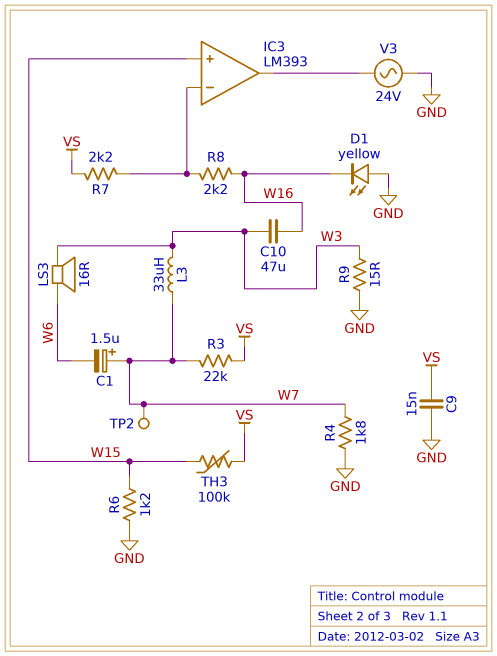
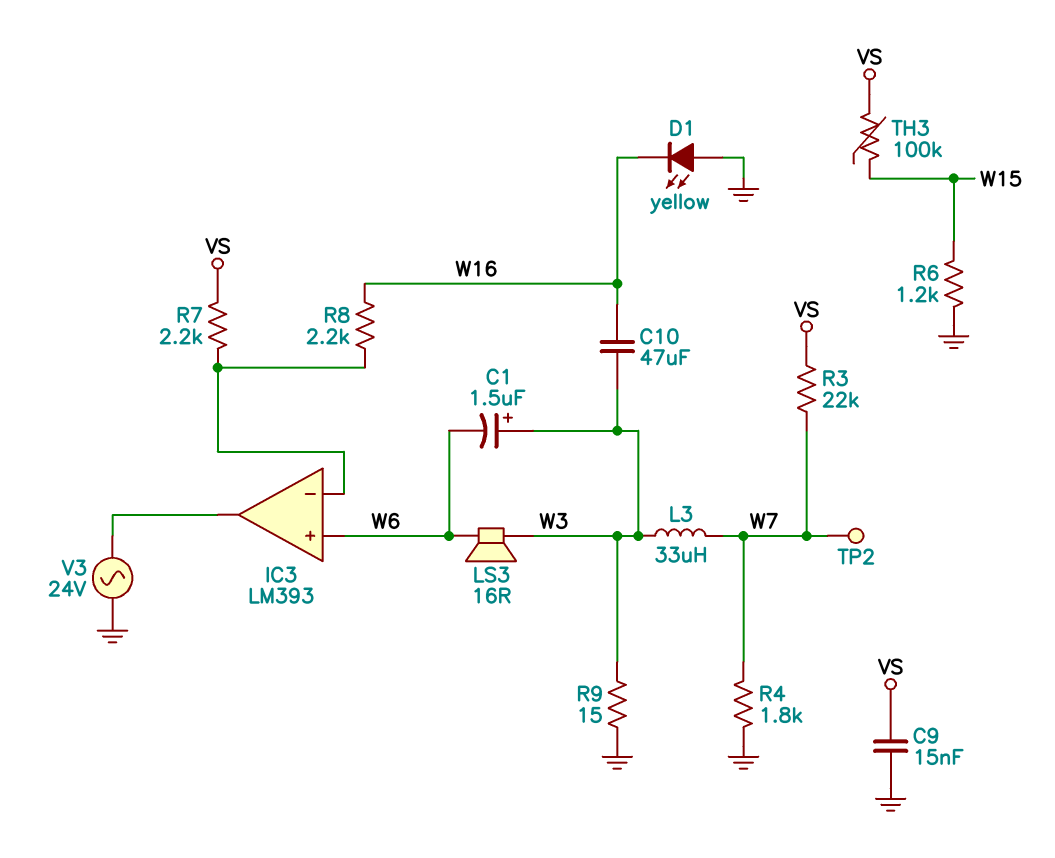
C1: 1.5uF (plus W7, minus W6) -> 1.5uF (plus W3, minus W6)
IC3 pin in+: W15 -> W6

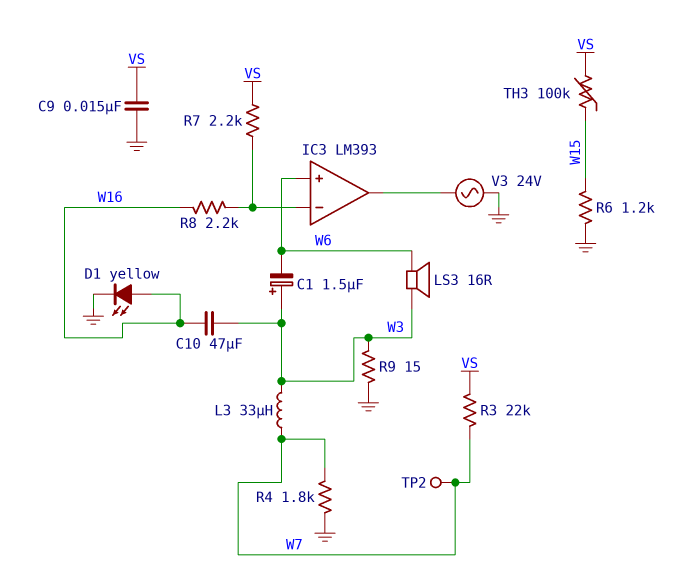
D1: LED yellow (A GND, K W16) -> LED yellow (A W16, K GND)

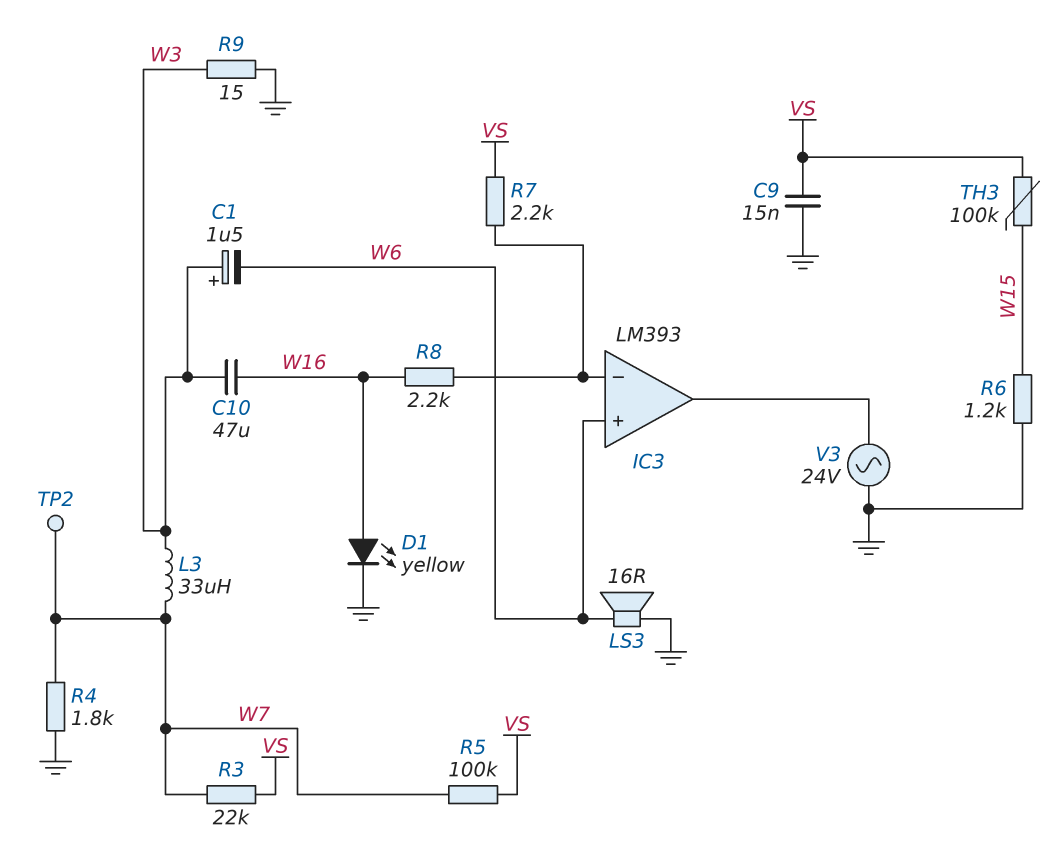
LS3: speaker 16R (W3, W6) -> speaker 16R (GND, W6)
R5: none -> 100k (VS, W7)

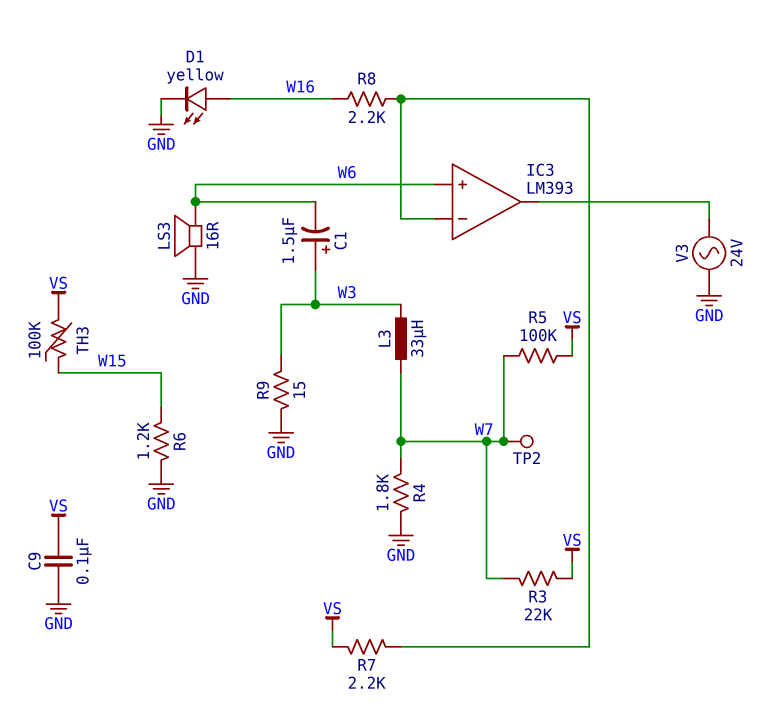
C9: 15nF (GND, VS) -> 100nF (GND, VS)
C10: 47uF (W3, W16) -> none

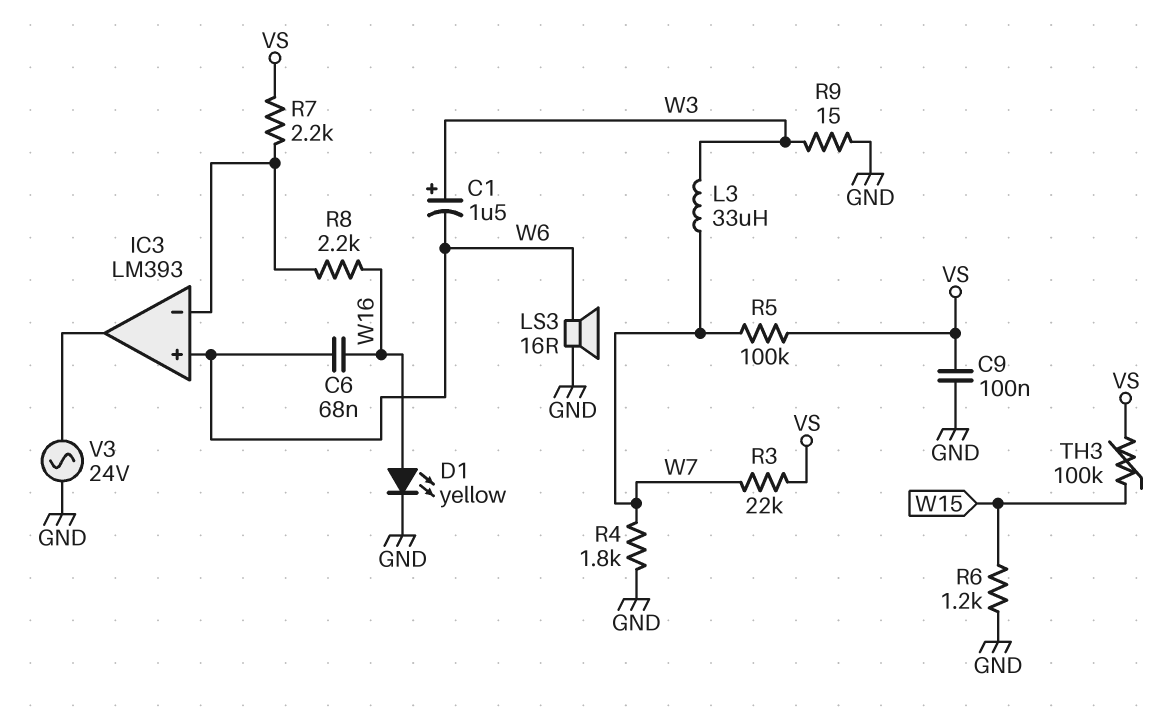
C6: none -> 68nF (W6, W16)
TP2: test point (W7) -> none

